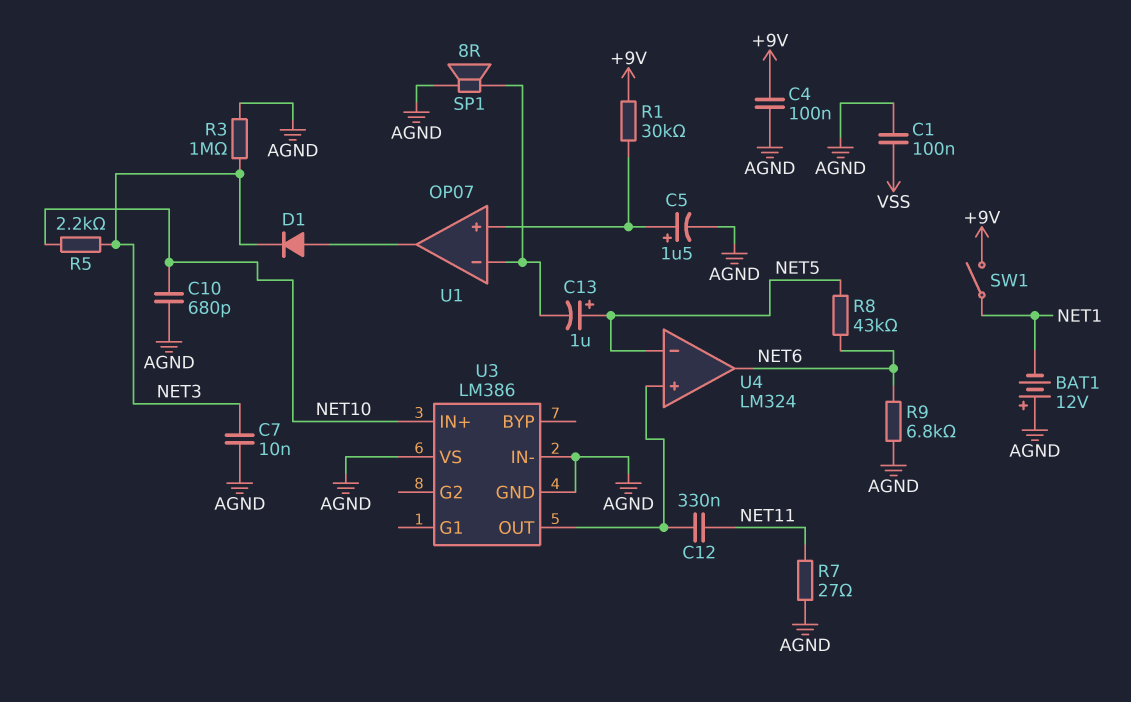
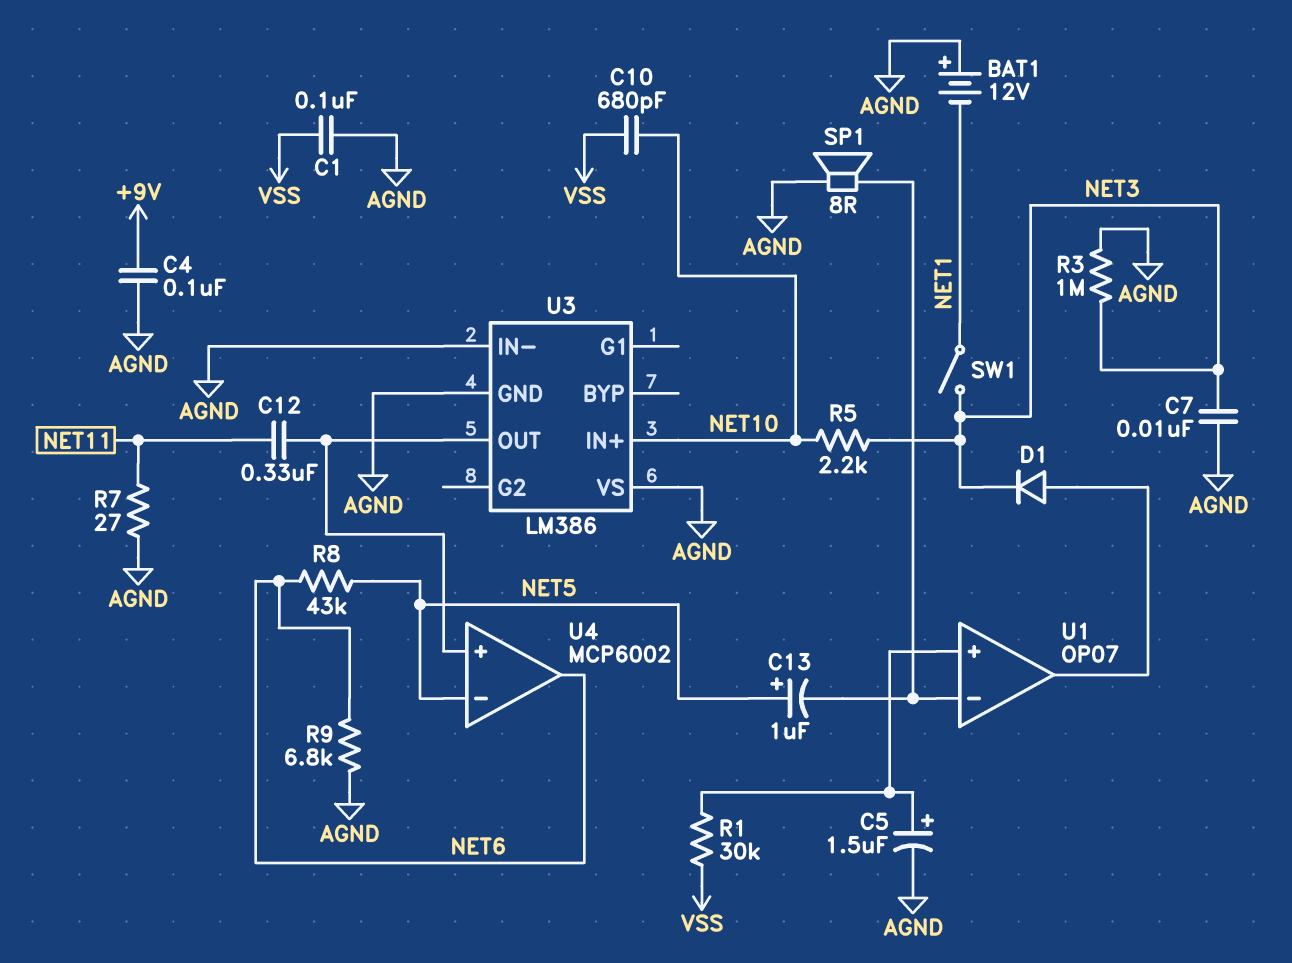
C10: 680pF (AGND, NET10) -> 680pF (NET10, VSS)
R1: 30k (+9V, U1/in+) -> 30k (U1/in+, VSS)
SW1: switch (+9V, NET1) -> switch (NET1, NET3)
U4: LM324 -> MCP6002

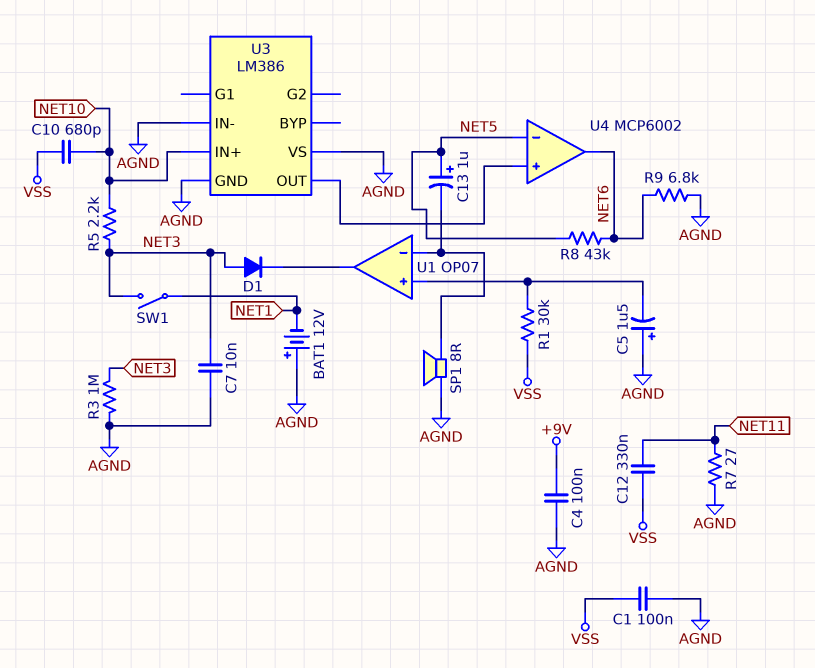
C5: 1.5uF (plus U1/in+, minus AGND) -> 1.5uF (plus AGND, minus U1/in+)
C12: 330nF (NET11, U3/OUT) -> 330nF (NET11, VSS)
D1: diode (A U1/out, K NET3) -> diode (A NET3, K U1/out)

